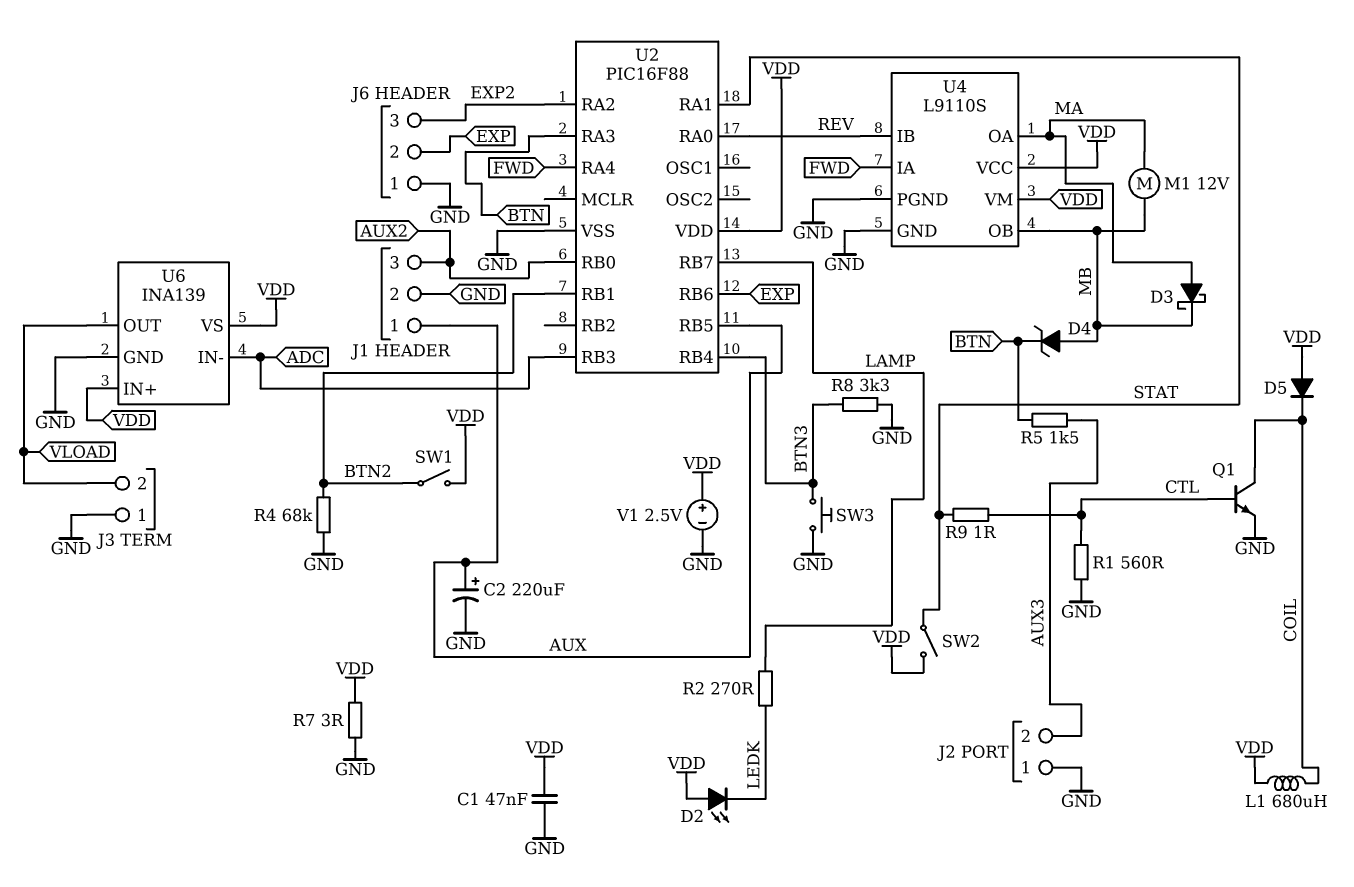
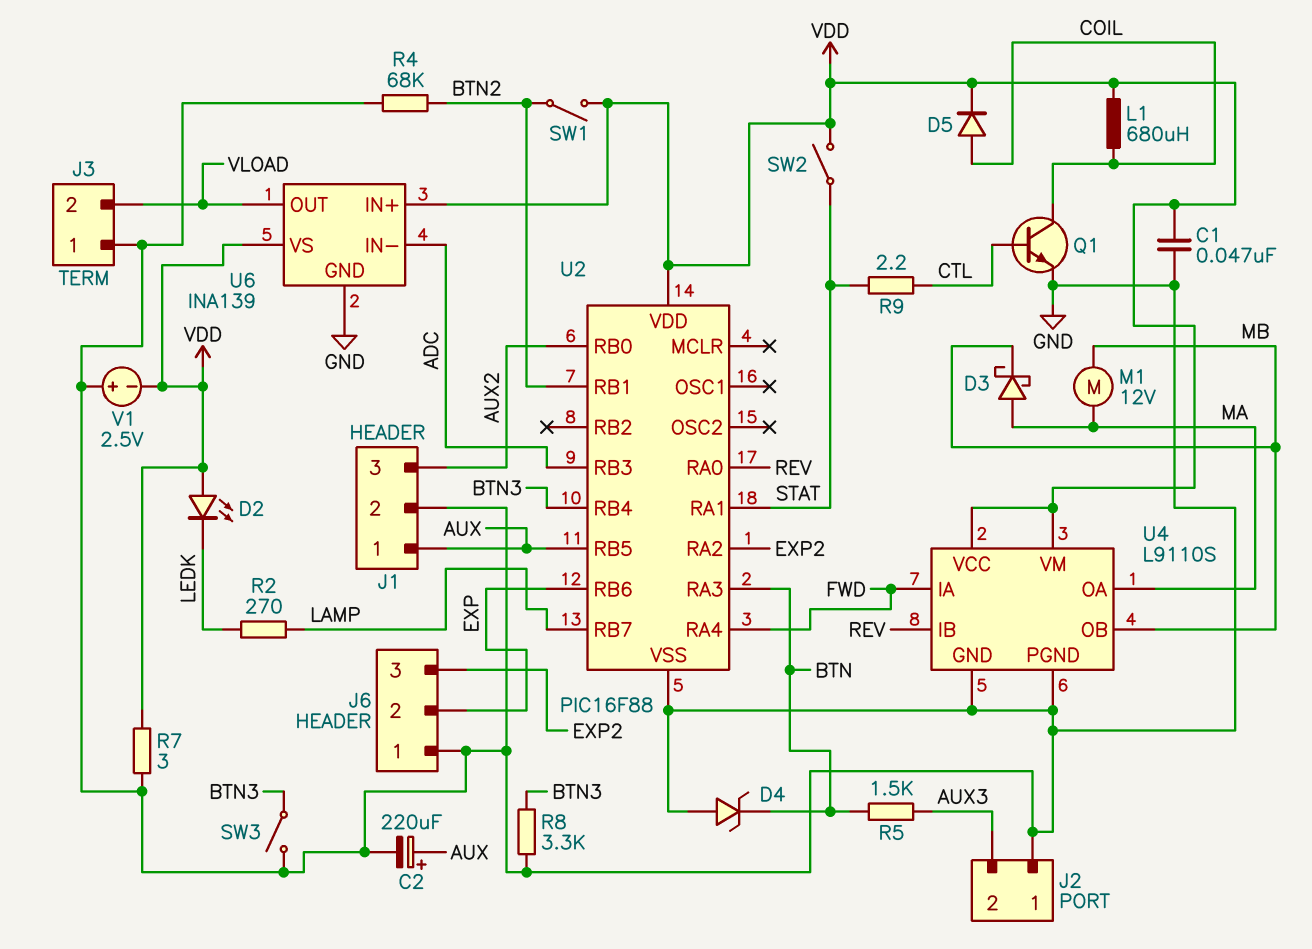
D4: zener (A MB, K BTN) -> zener (A GND, K BTN)
D5: diode (A VDD, K COIL) -> diode (A COIL, K VDD)
R1: 560 (CTL, GND) -> none
R9: 1 (CTL, STAT) -> 2.2 (CTL, STAT)
SW3: button (BTN3, GND) -> switch (BTN3, GND)
V1: 2.5V (plus VDD, minus GND) -> 2.5V (plus GND, minus VDD)

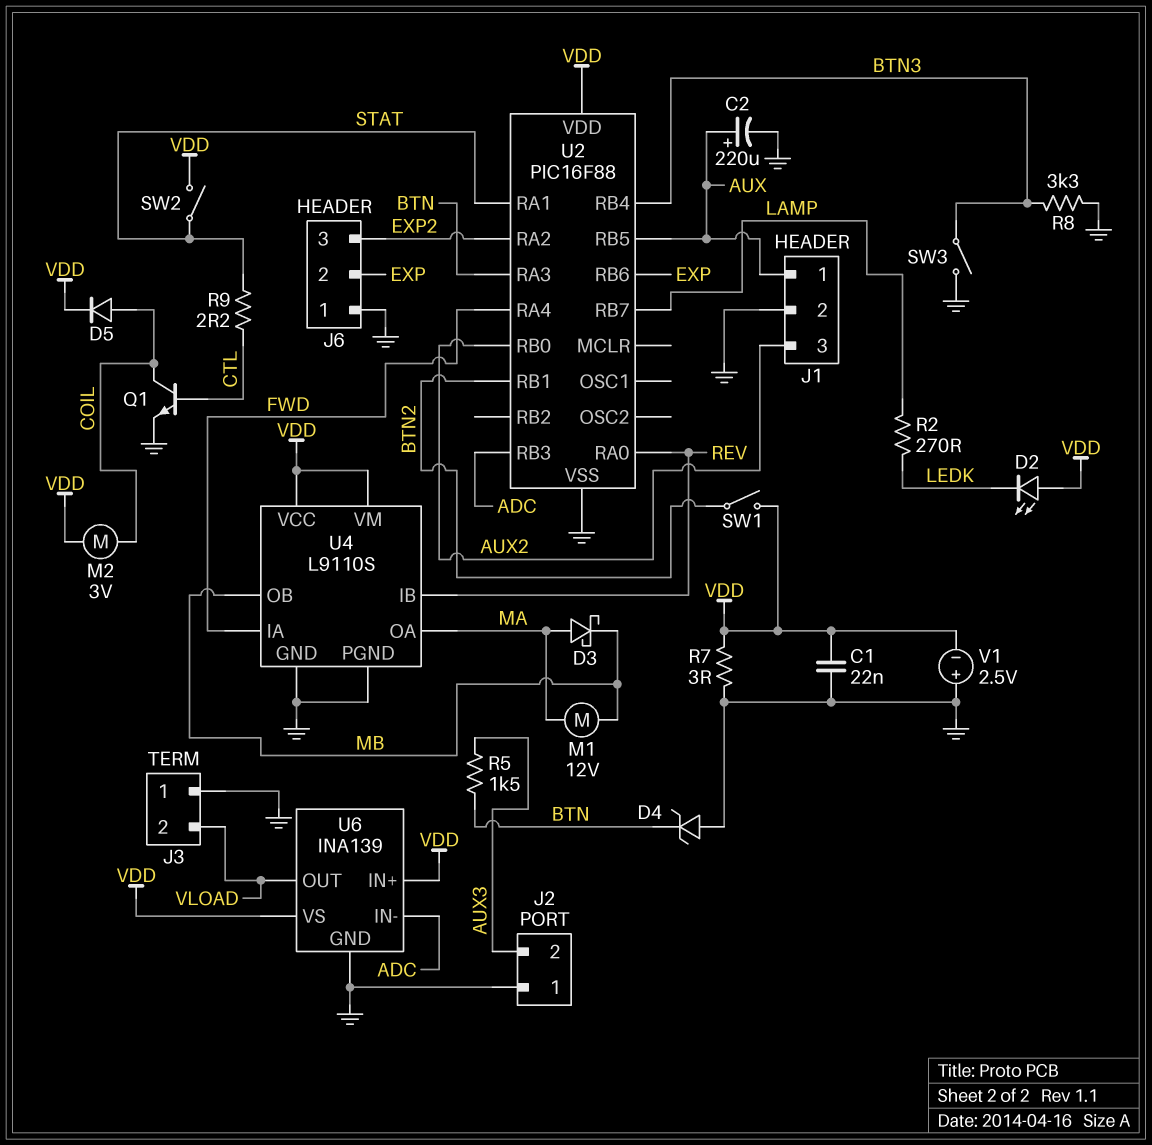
C1: 47nF (GND, VDD) -> 22nF (GND, VDD)
L1: 680uH (COIL, VDD) -> none
M2: none -> motor 3V (COIL, VDD)
R4: 68k (BTN2, GND) -> none

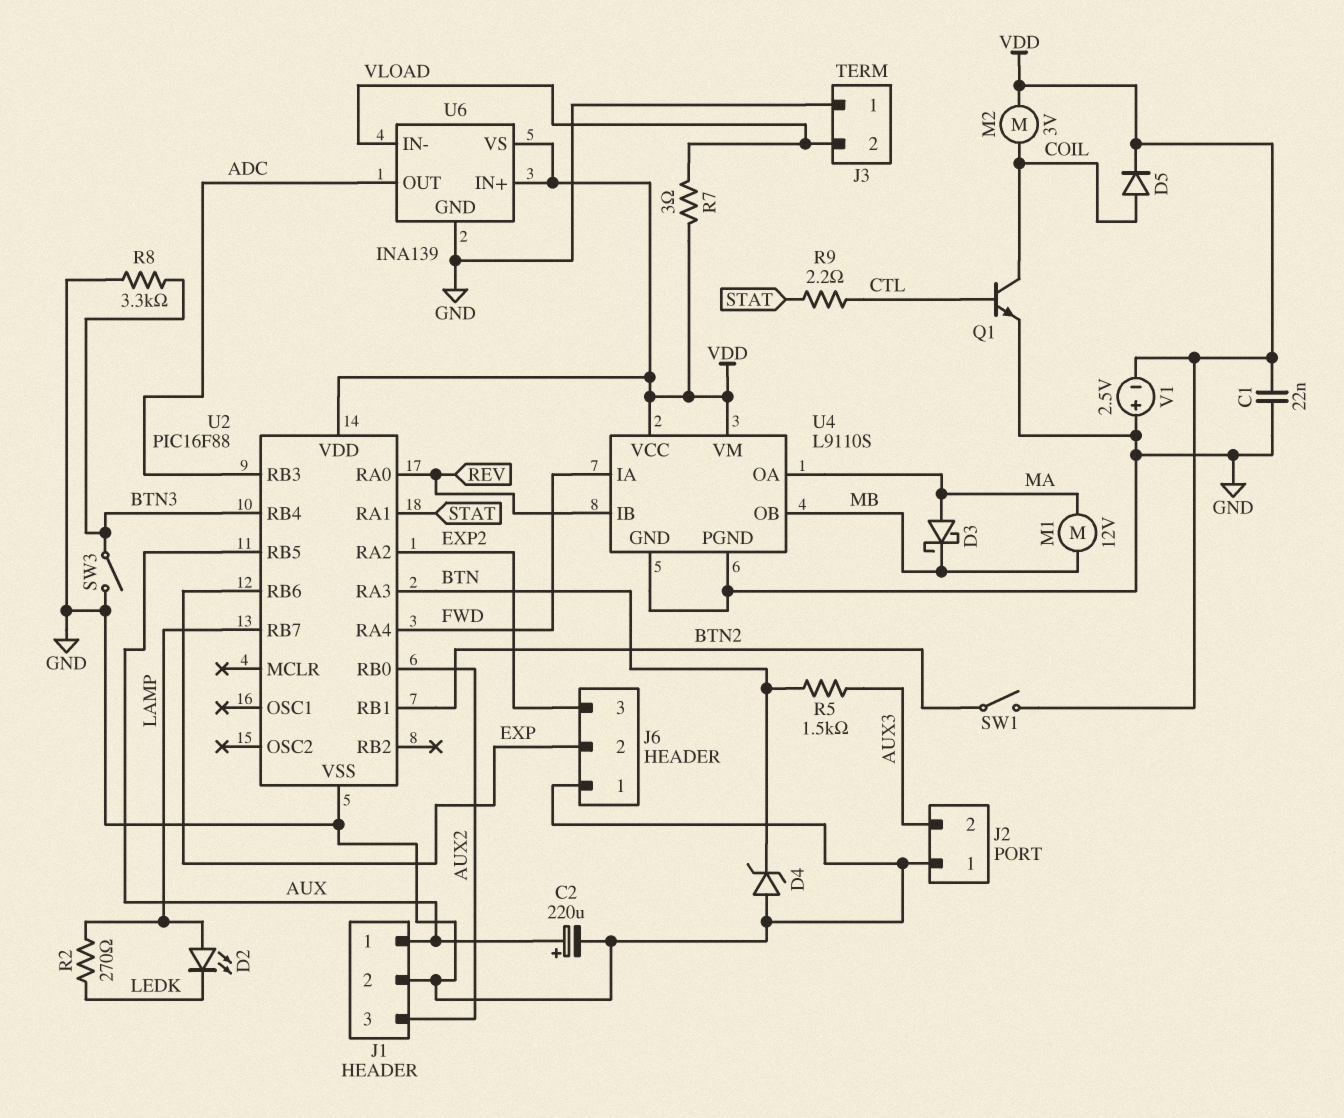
D2: LED (A VDD, K LEDK) -> LED (A LAMP, K LEDK)
R7: 3 (GND, VDD) -> 3 (VDD, VLOAD)
SW2: switch (STAT, VDD) -> none
U6 pin IN-: ADC -> VLOAD
U6 pin OUT: VLOAD -> ADC

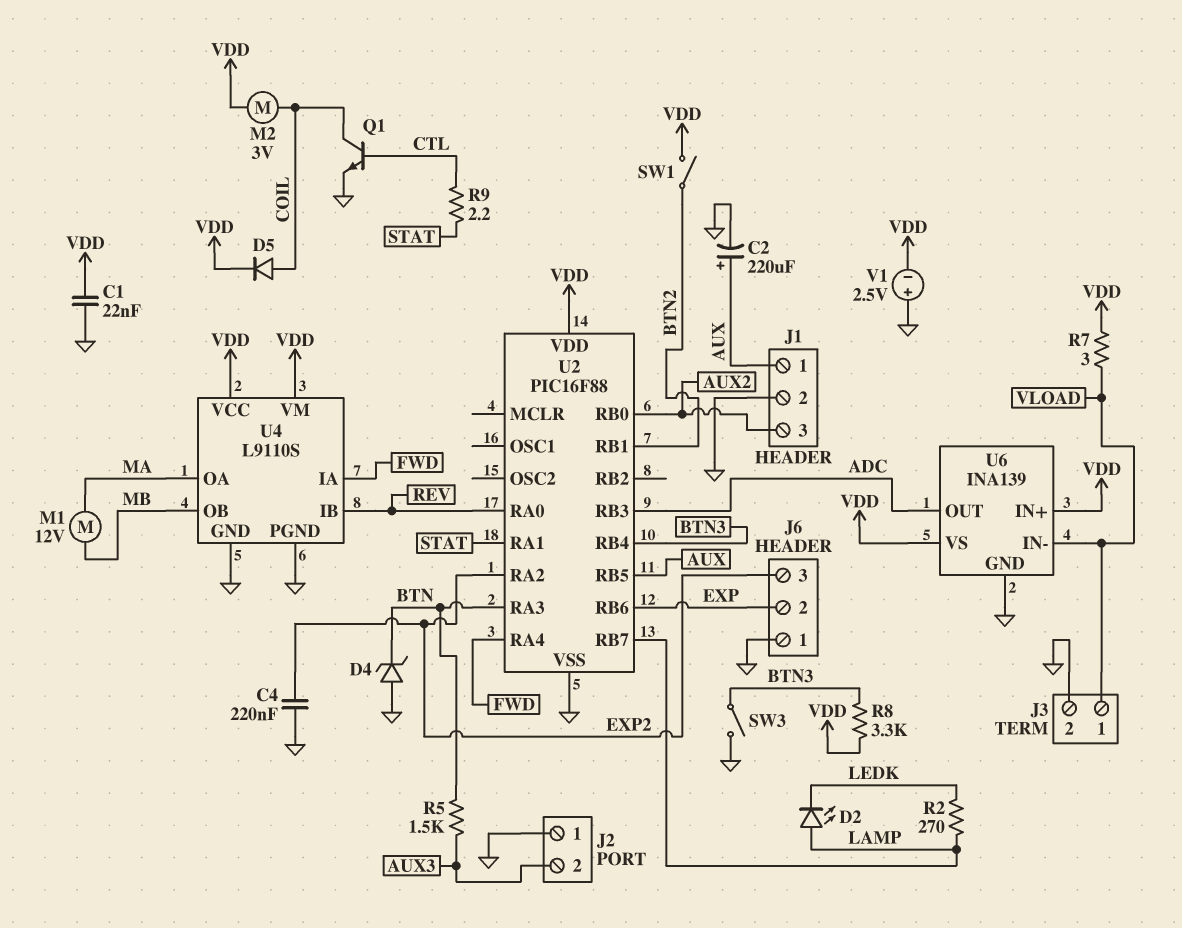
C4: none -> 220nF (EXP2, GND)
D3: schottky (A MA, K MB) -> none
J3 pin 1: GND -> VLOAD
J3 pin 2: VLOAD -> GND
R8: 3.3k (BTN3, GND) -> 3.3k (BTN3, VDD)

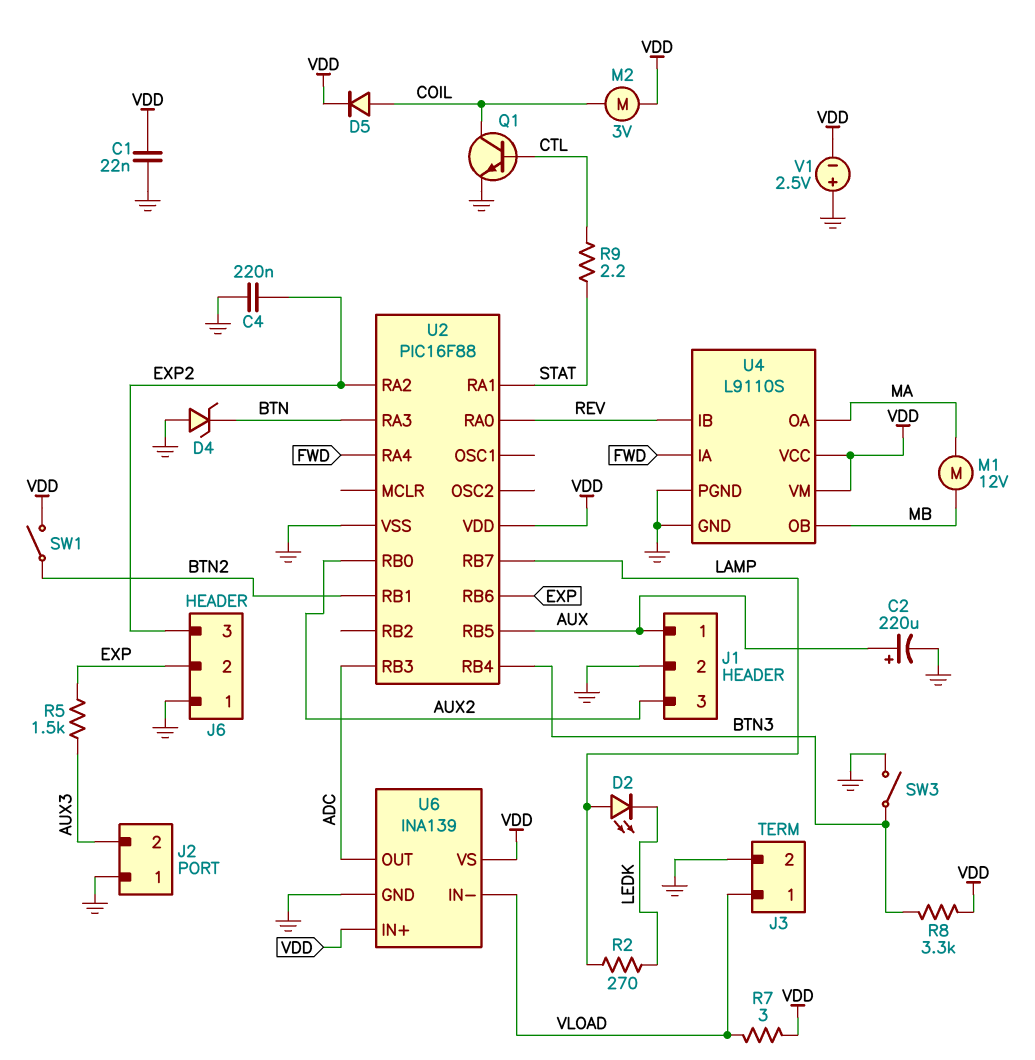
R5: 1.5k (AUX3, BTN) -> 1.5k (AUX3, EXP)

